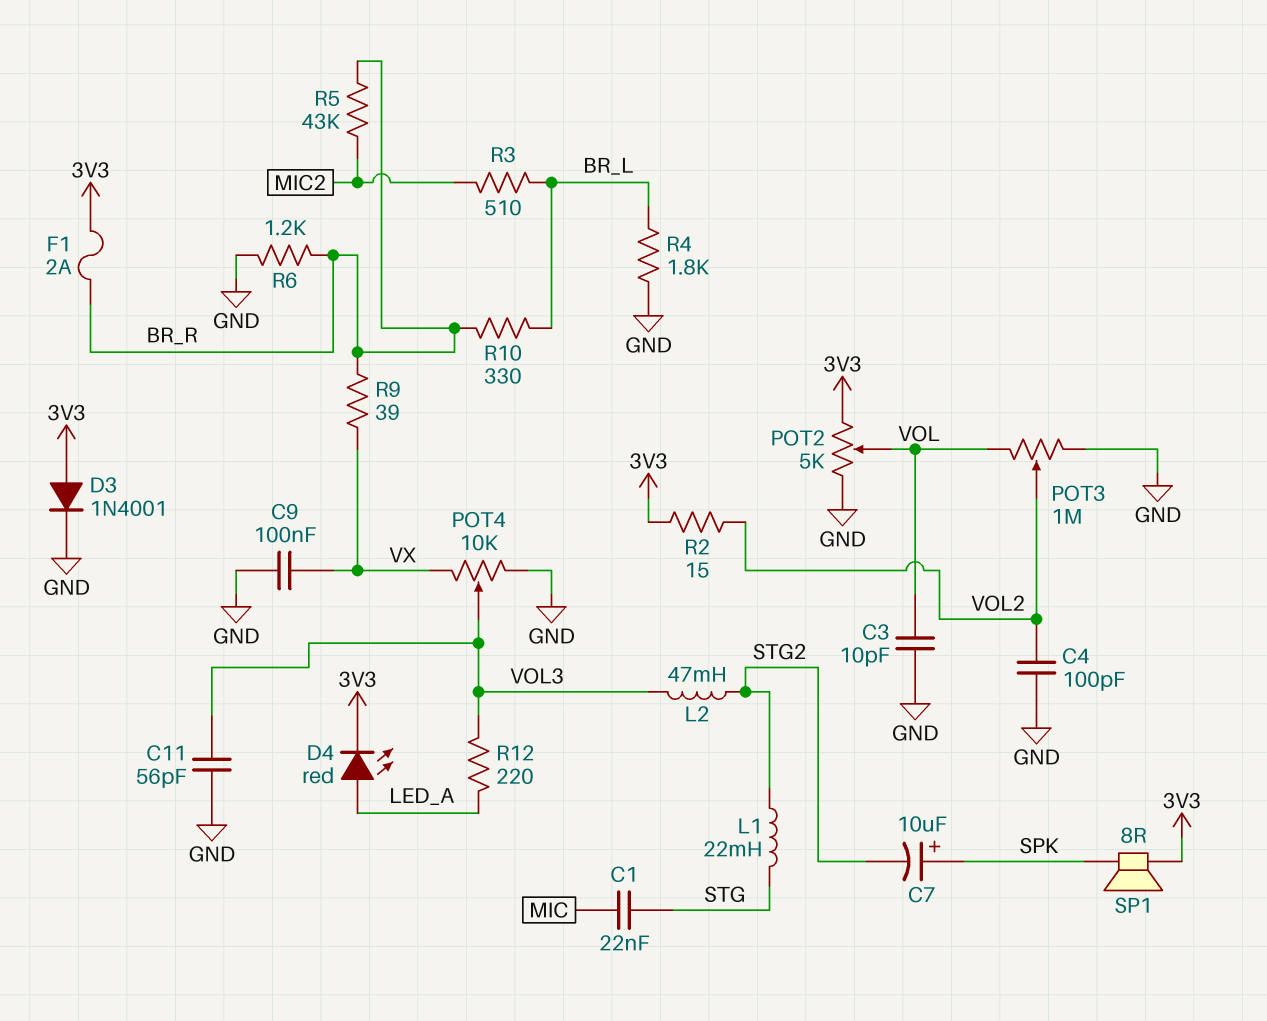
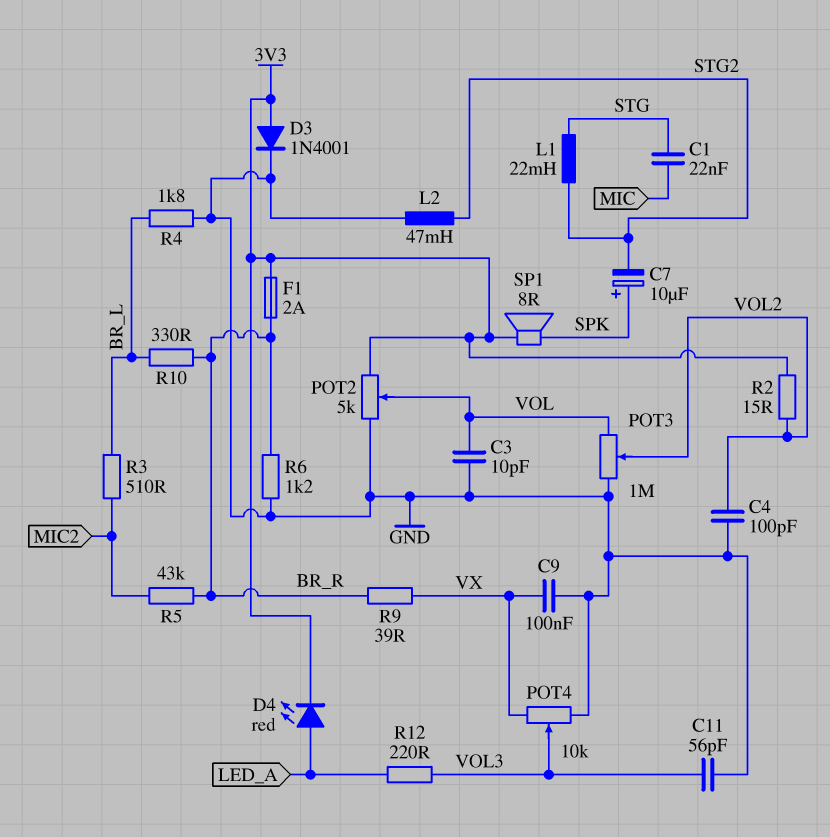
L2: 47mH (STG2, VOL3) -> 47mH (GND, STG2)

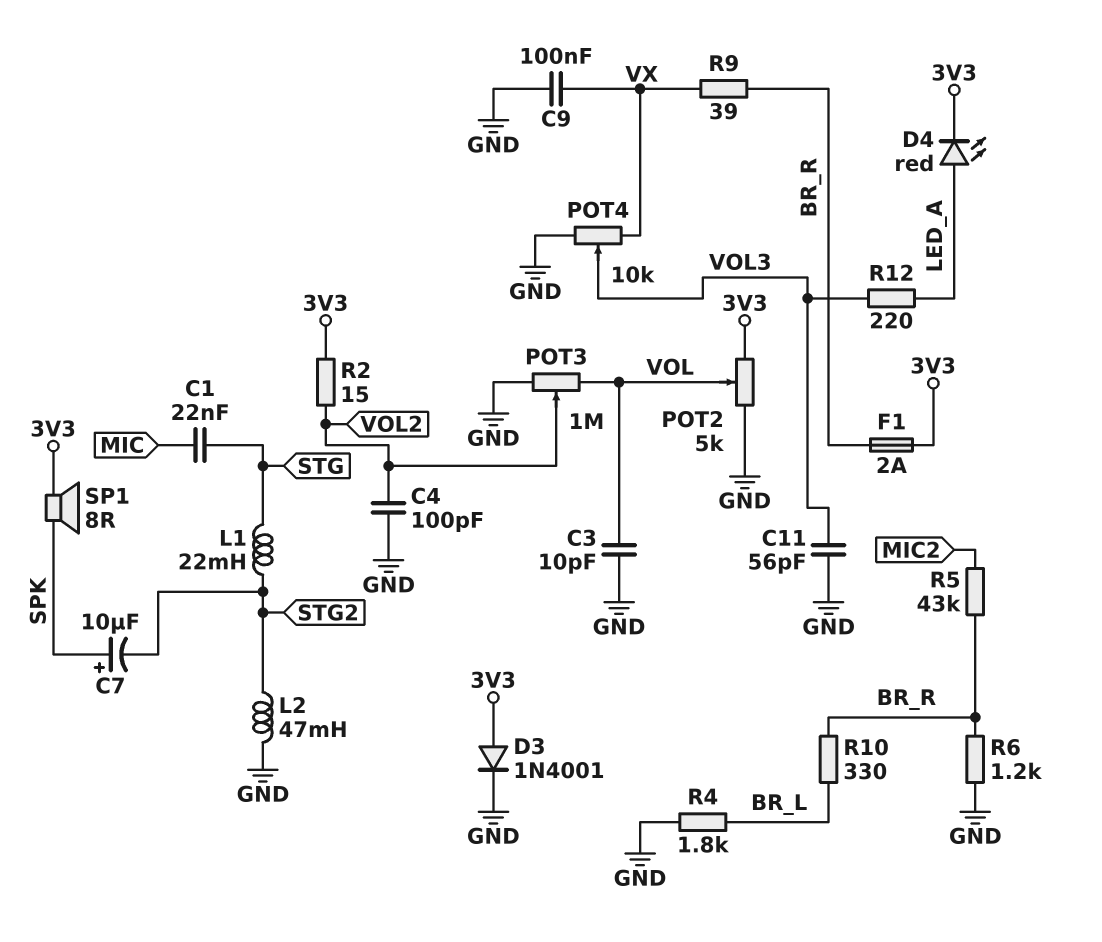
R3: 510 (BR_L, MIC2) -> none

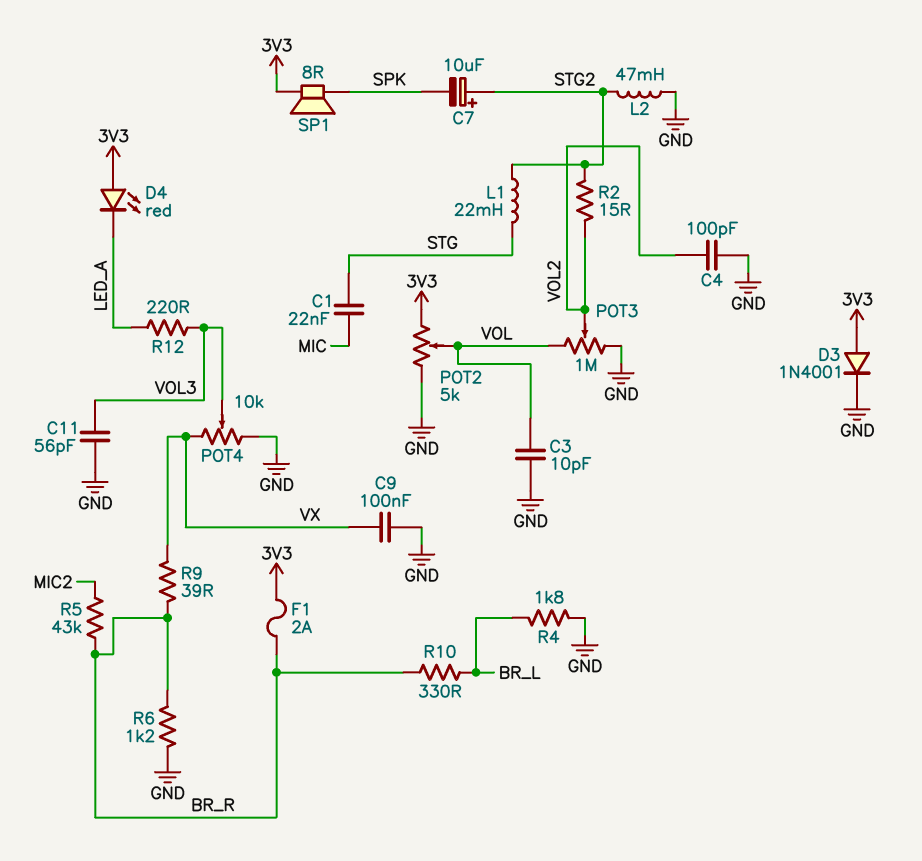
C7: 10uF (plus SPK, minus STG2) -> 10uF (plus STG2, minus SPK)
D4: LED red (A LED_A, K 3V3) -> LED red (A 3V3, K LED_A)
R2: 15 (3V3, VOL2) -> 15 (STG2, VOL2)

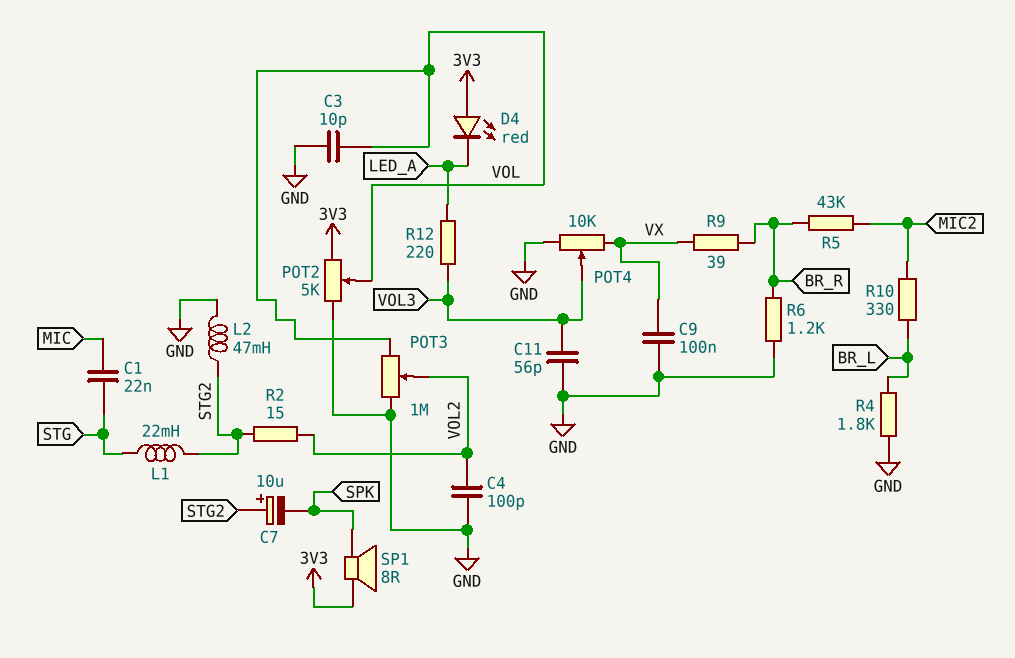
D3: diode 1N4001 (A 3V3, K GND) -> none
F1: 2A (3V3, BR_R) -> none
R10: 330 (BR_L, BR_R) -> 330 (BR_L, MIC2)

